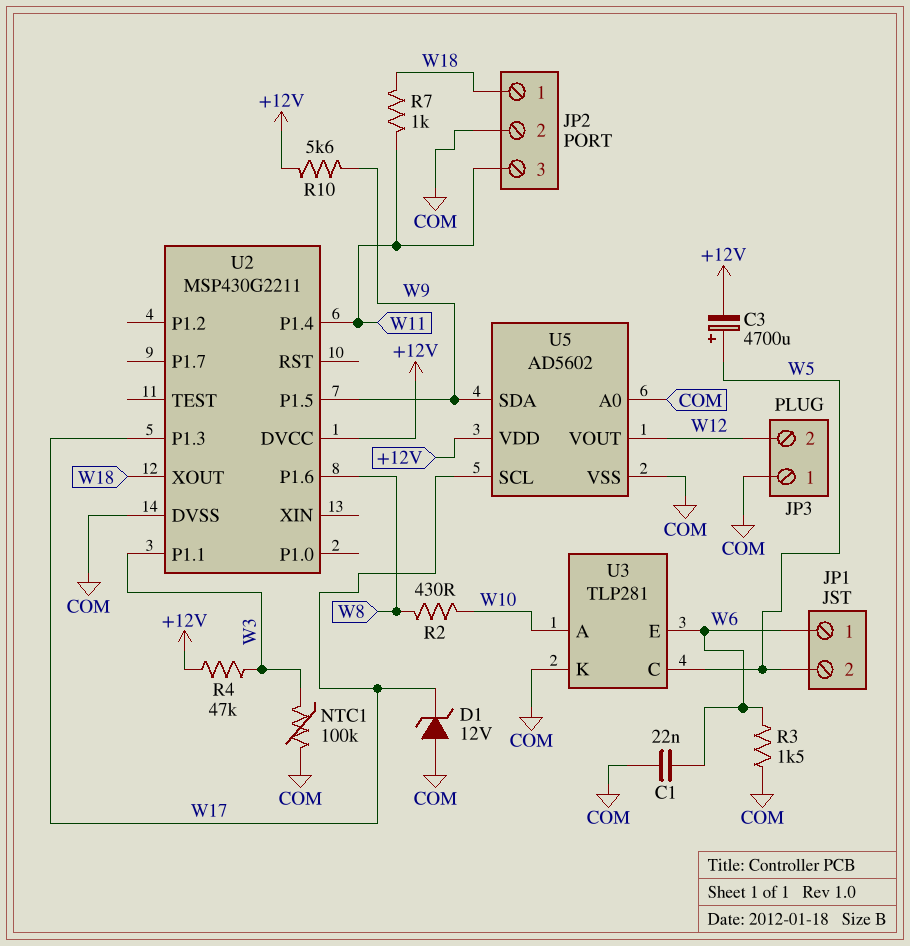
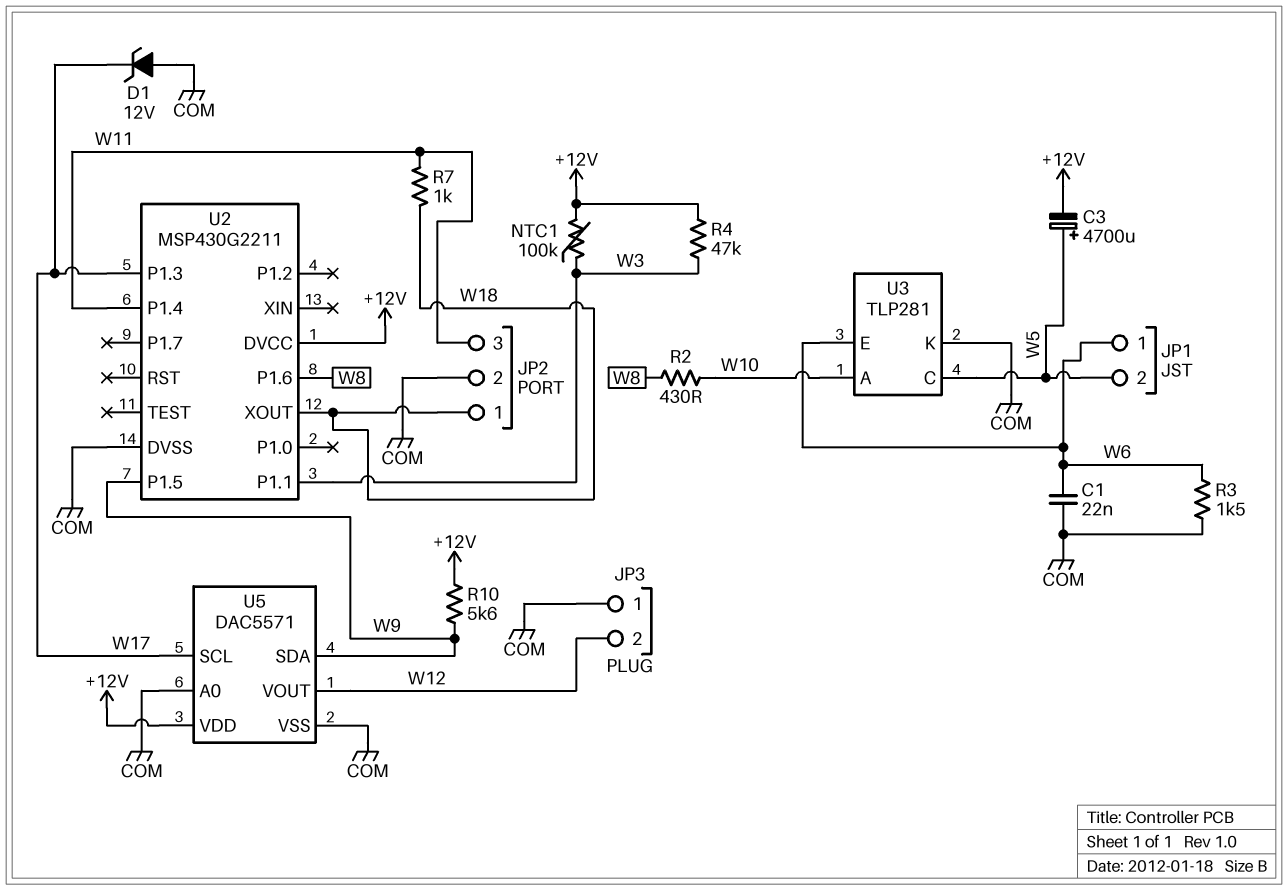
NTC1: 100k (COM, W3) -> 100k (+12V, W3)
U5: AD5602 -> DAC5571

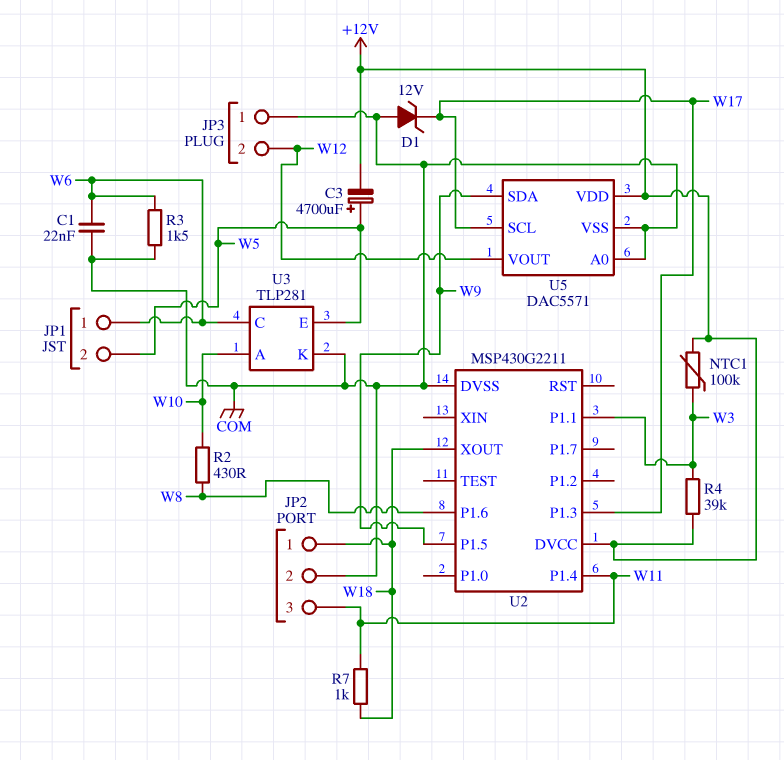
R4: 47k (+12V, W3) -> 39k (+12V, W3)
R10: 5.6k (+12V, W9) -> none
U3 pin C: W5 -> W6
U3 pin E: W6 -> W5

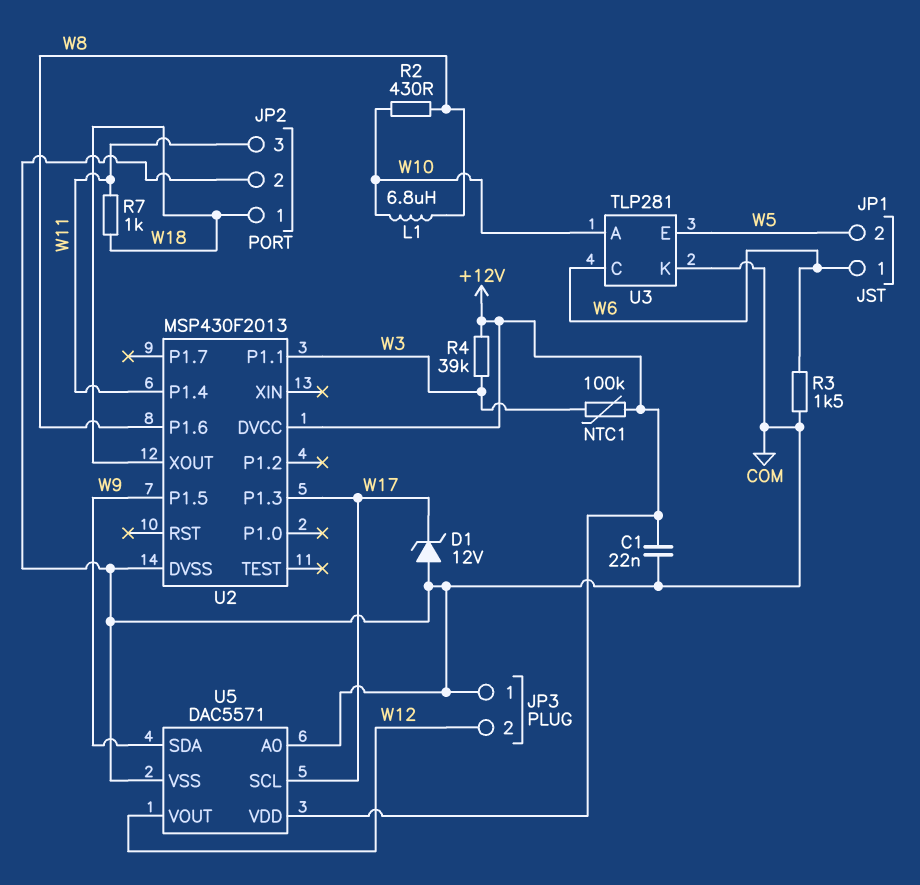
C1: 22nF (COM, W6) -> 22nF (+12V, COM)
C3: 4700uF (plus W5, minus +12V) -> none
L1: none -> 6.8uH (W8, W10)
U2: MSP430G2211 -> MSP430F2013

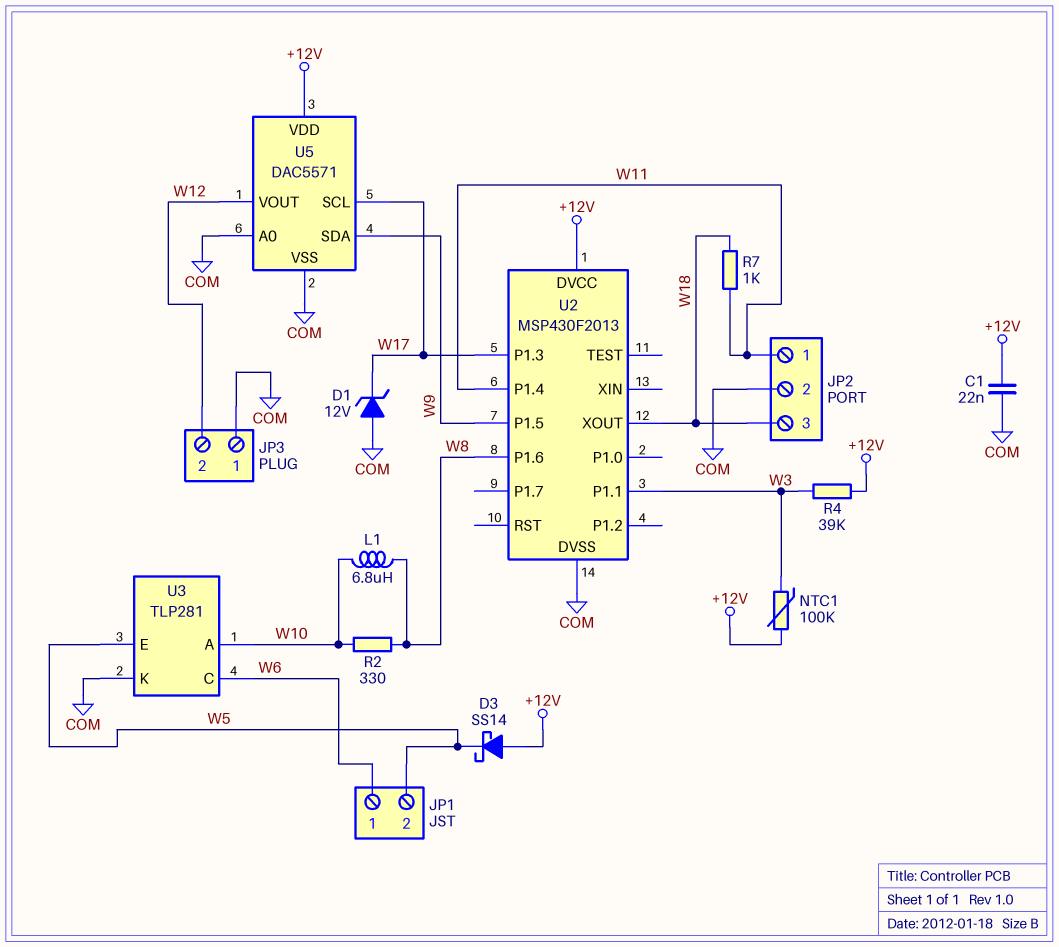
D3: none -> schottky SS14 (A +12V, K W5)
JP2 pin 1: W18 -> W11
JP2 pin 3: W11 -> W18
R2: 430 (W8, W10) -> 330 (W8, W10)
R3: 1.5k (COM, W6) -> none

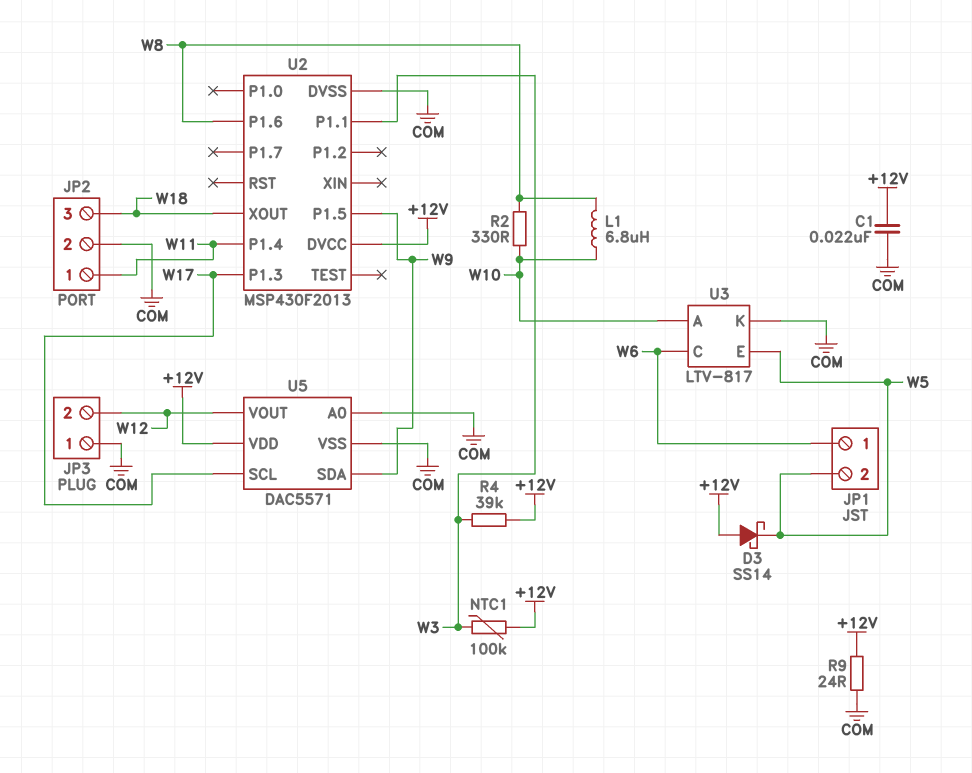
D1: zener 12V (A COM, K W17) -> none
R7: 1k (W11, W18) -> none
R9: none -> 24 (+12V, COM)
U3: TLP281 -> LTV-817

